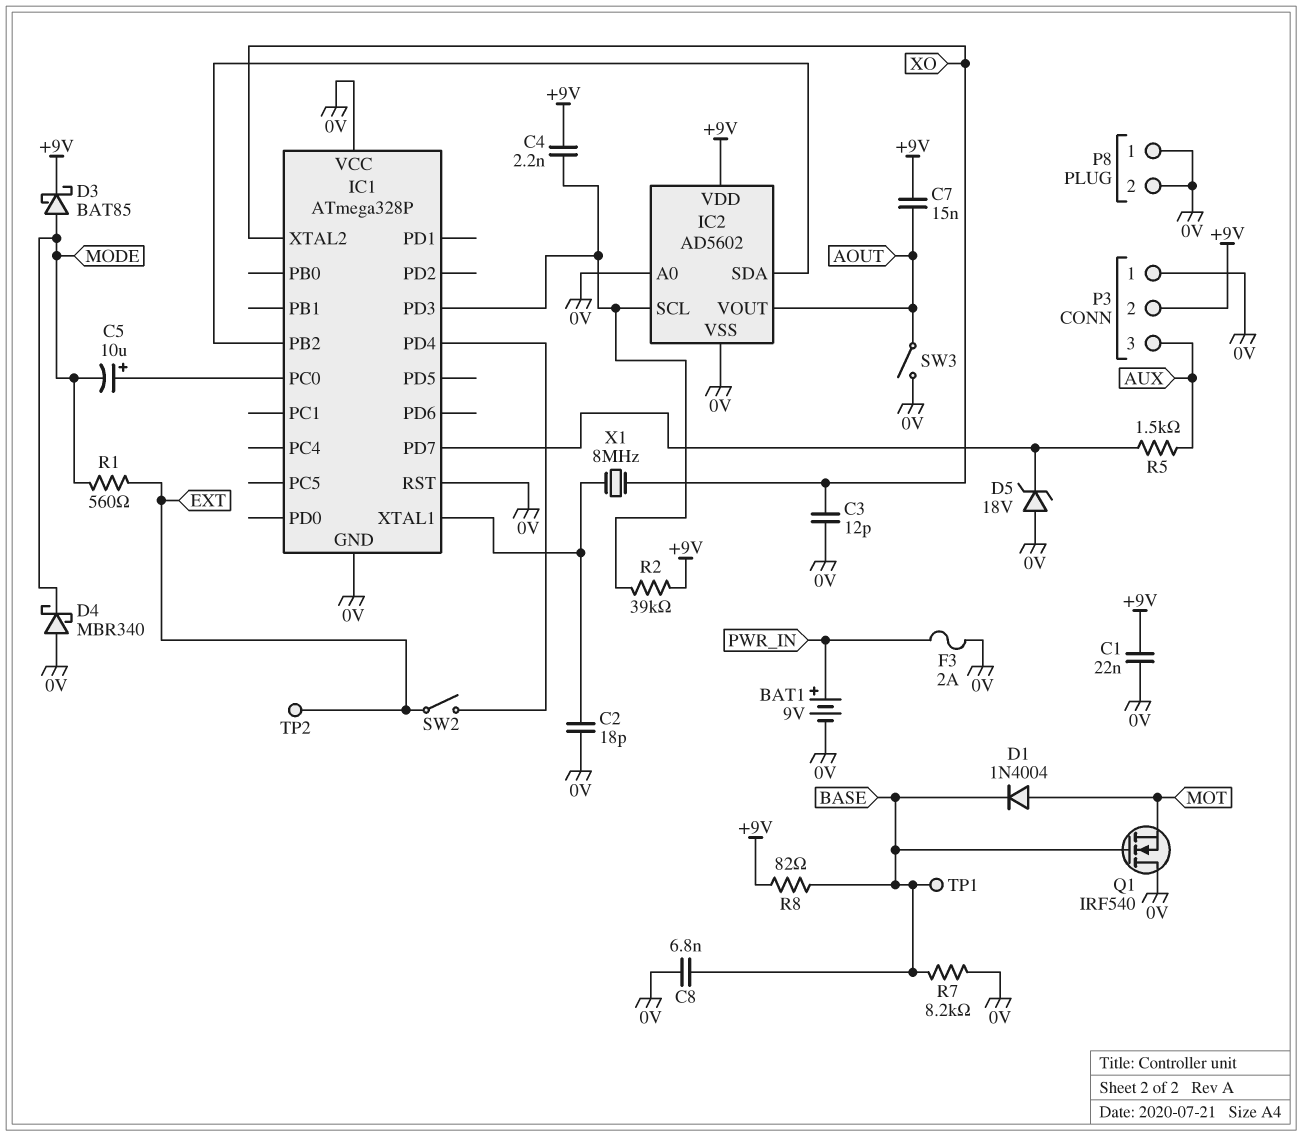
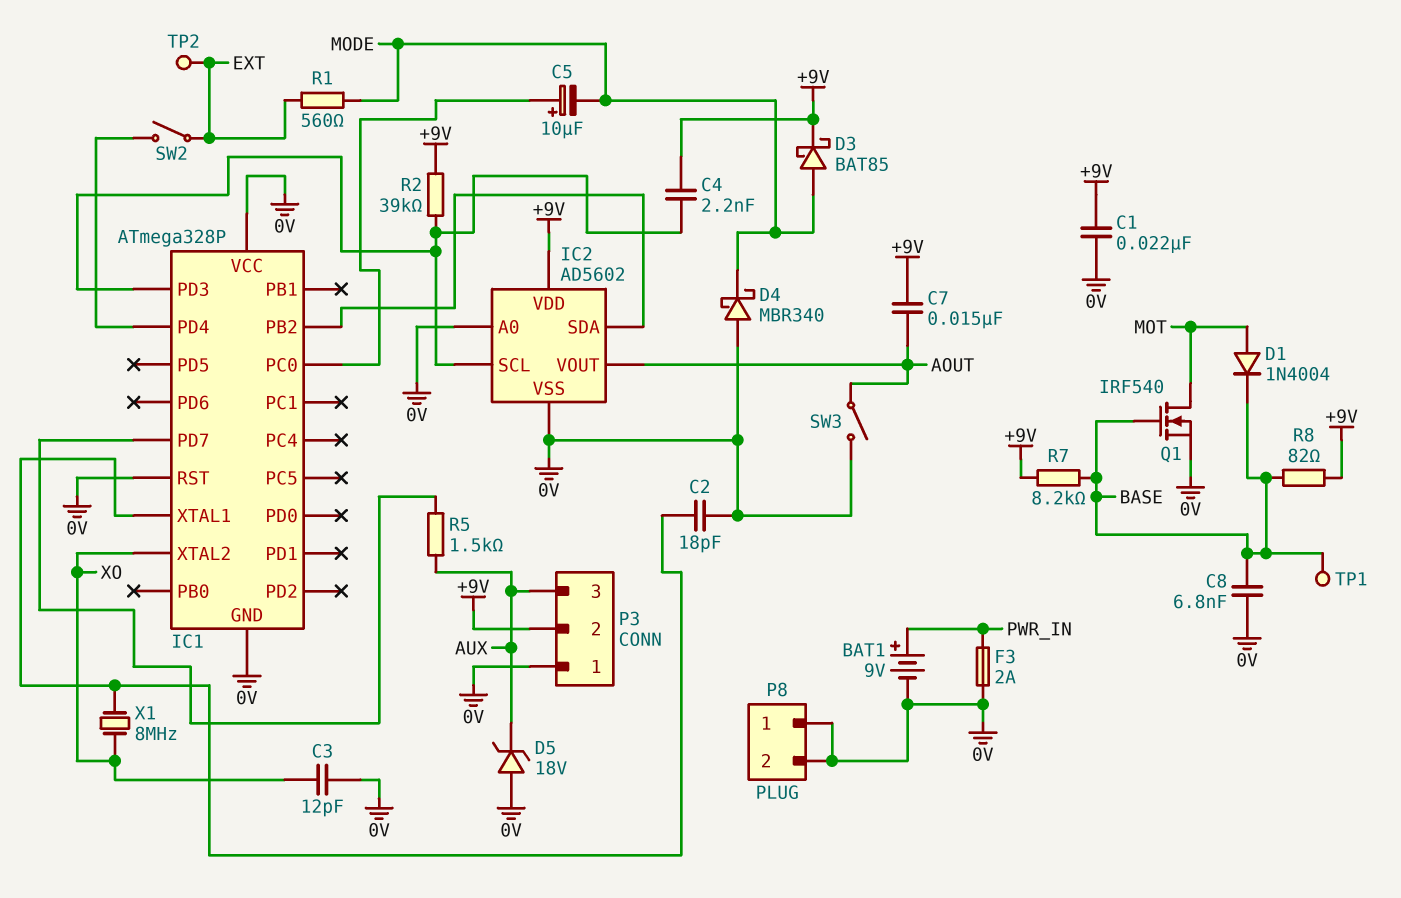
D5: zener 18V (A 0V, K IC1/PD7) -> zener 18V (A 0V, K AUX)
Q1: NMOS IRF540 (G BASE, D 0V, S MOT) -> NMOS IRF540 (G BASE, D MOT, S 0V)
R7: 8.2k (0V, BASE) -> 8.2k (+9V, BASE)

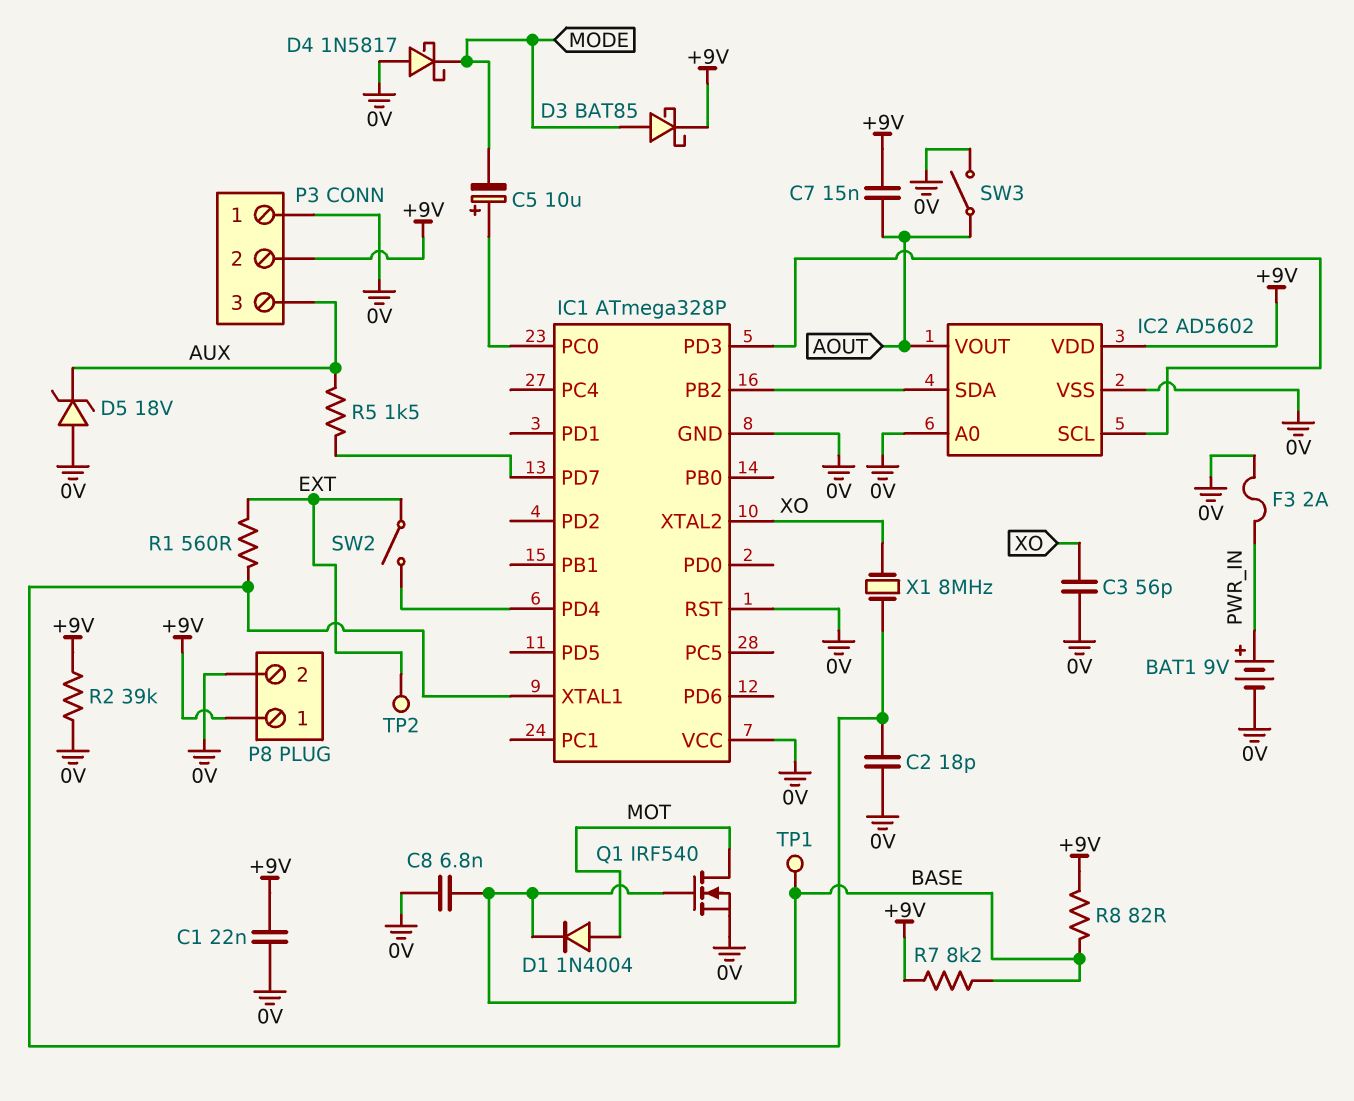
C3: 12pF (0V, XO) -> 56pF (0V, XO)
C4: 2.2nF (+9V, IC1/PD3) -> none
D4: schottky MBR340 (A 0V, K MODE) -> schottky 1N5817 (A 0V, K MODE)
P8 pin 1: 0V -> +9V
R1: 560 (EXT, MODE) -> 560 (EXT, IC1/XTAL1)
R2: 39k (+9V, IC1/PD3) -> 39k (+9V, 0V)

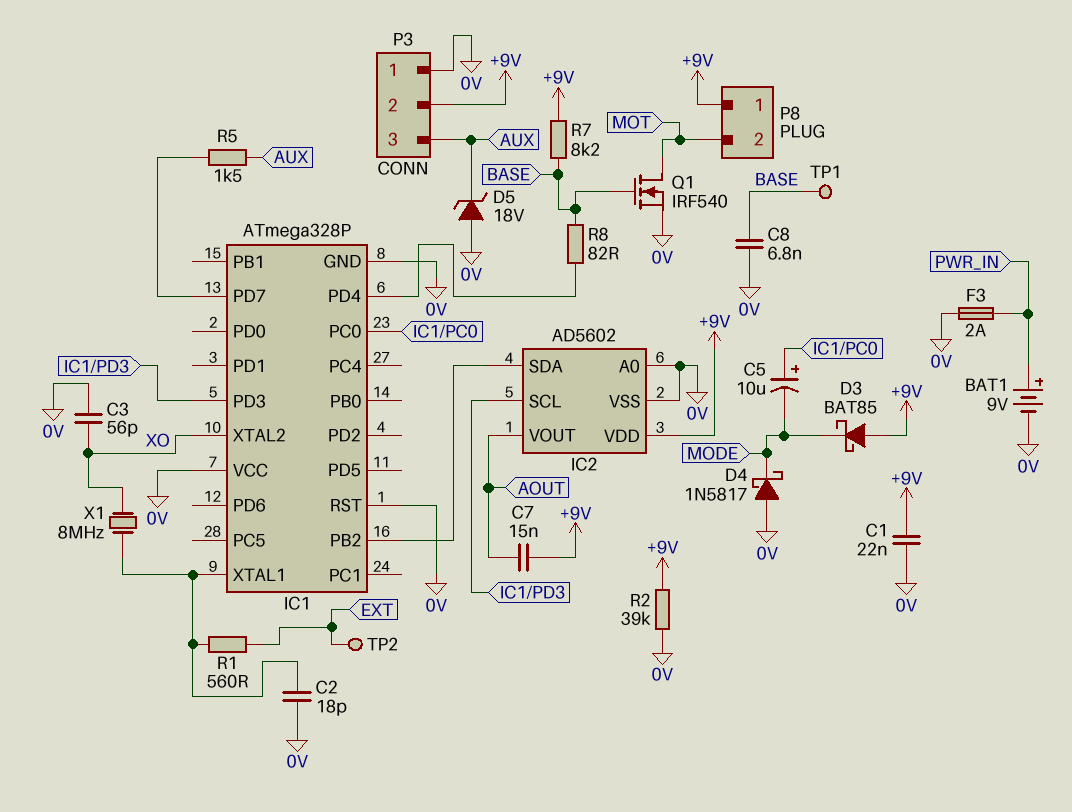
D1: diode 1N4004 (A MOT, K BASE) -> none
D3: schottky BAT85 (A MODE, K +9V) -> schottky BAT85 (A +9V, K MODE)
P8 pin 2: 0V -> MOT
R8: 82 (+9V, BASE) -> 82 (BASE, IC1/PD4)
SW2: switch (EXT, IC1/PD4) -> none
SW3: switch (0V, AOUT) -> none

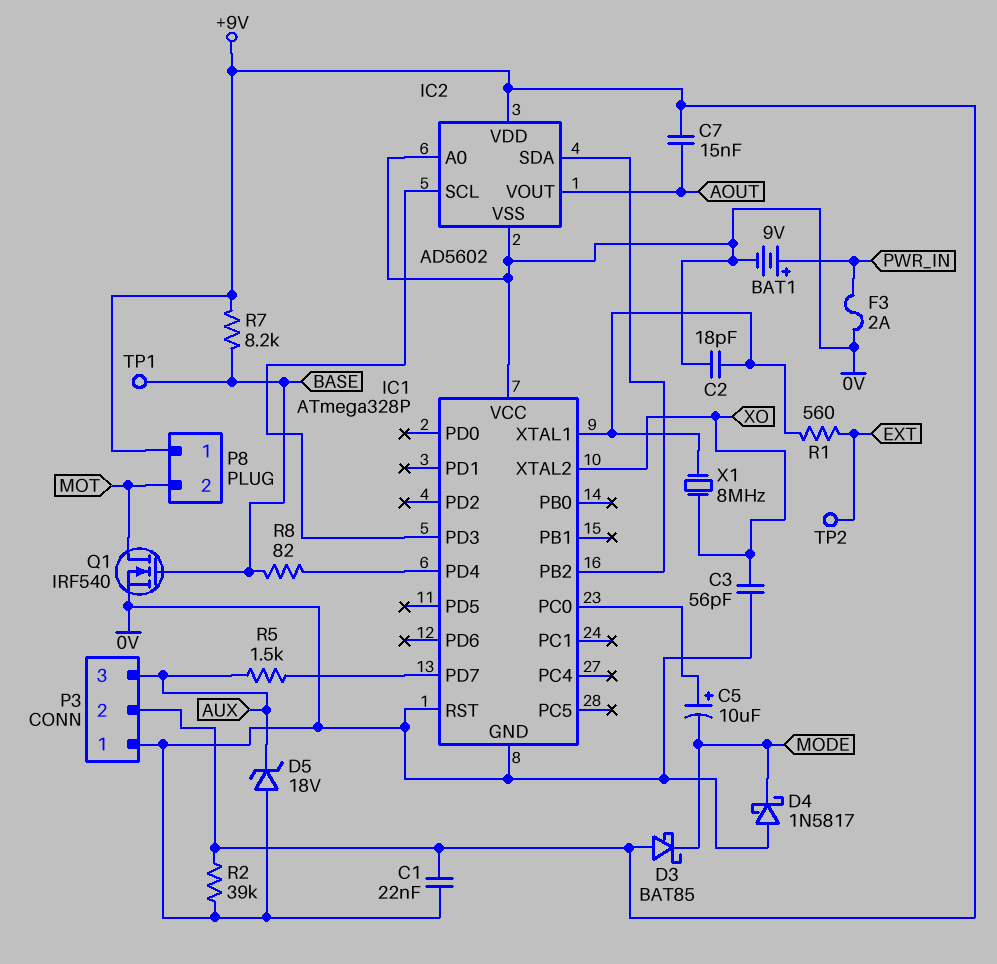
C8: 6.8nF (0V, BASE) -> none

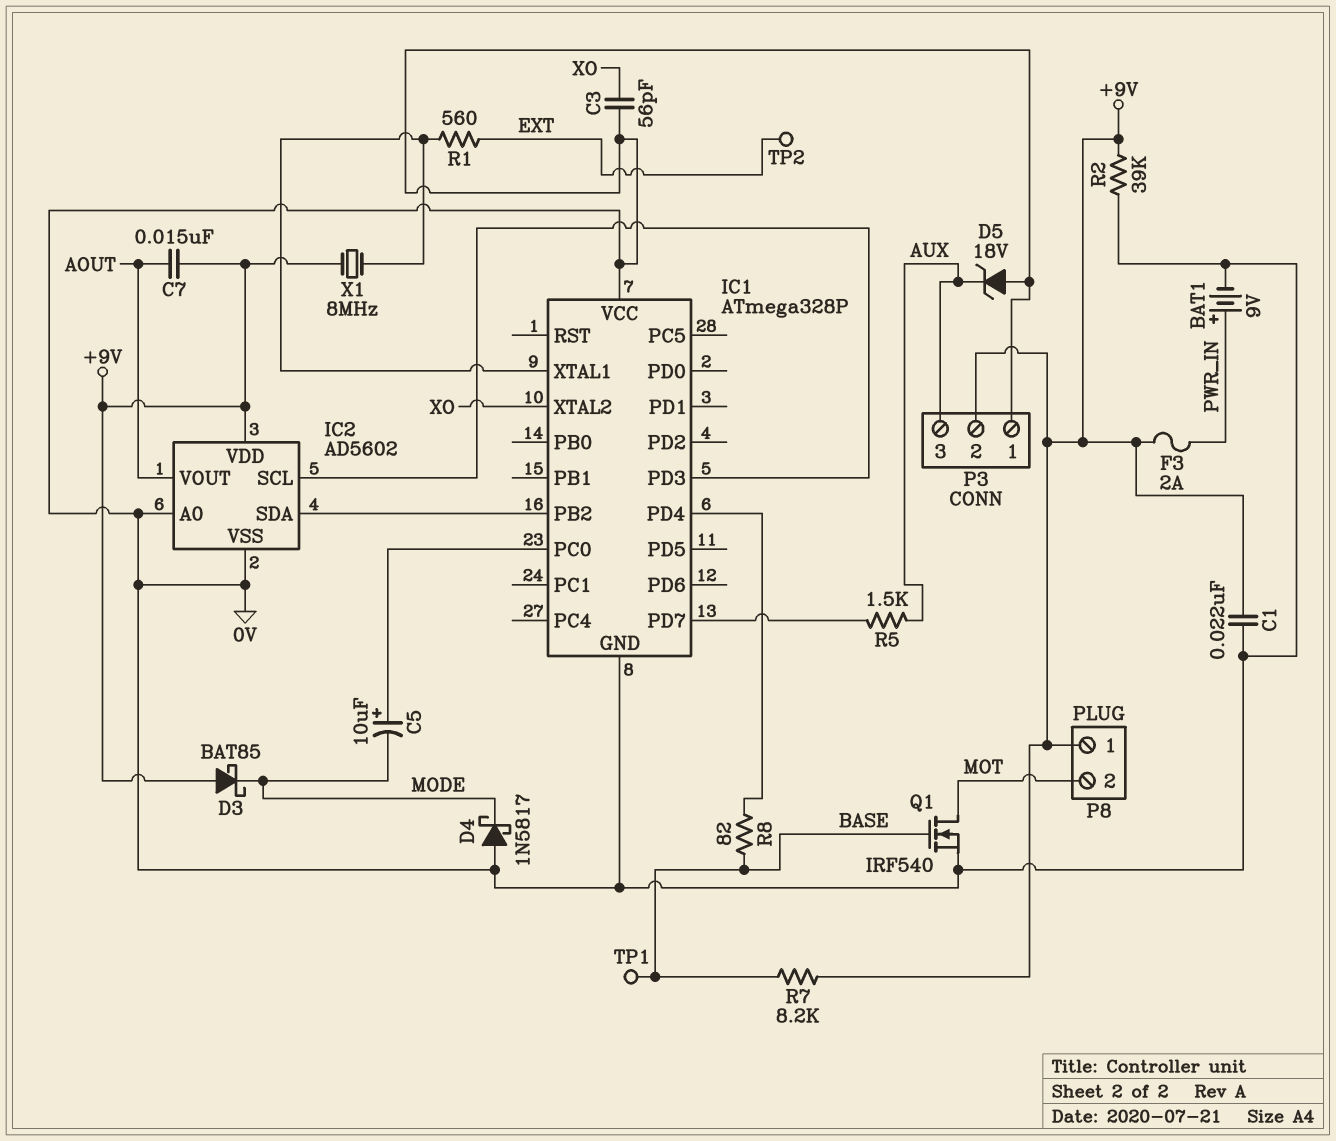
C2: 18pF (0V, IC1/XTAL1) -> none
F3: 2A (0V, PWR_IN) -> 2A (+9V, PWR_IN)
IC1 pin RST: 0V -> none
X1: 8MHz (IC1/XTAL1, XO) -> 8MHz (+9V, IC1/XTAL1)

